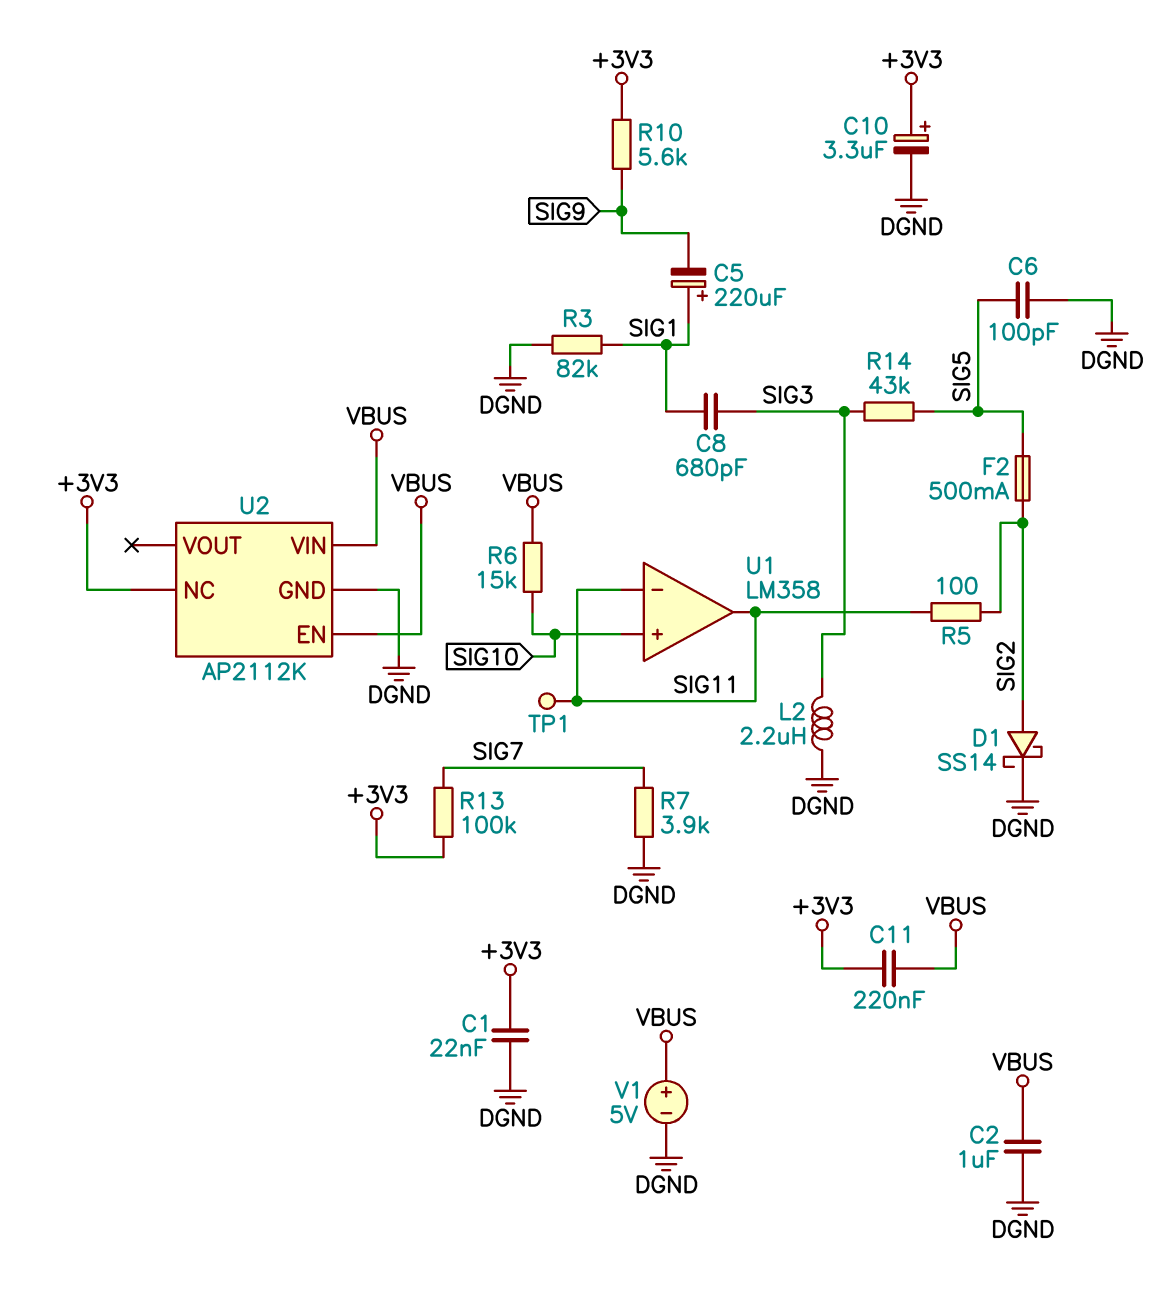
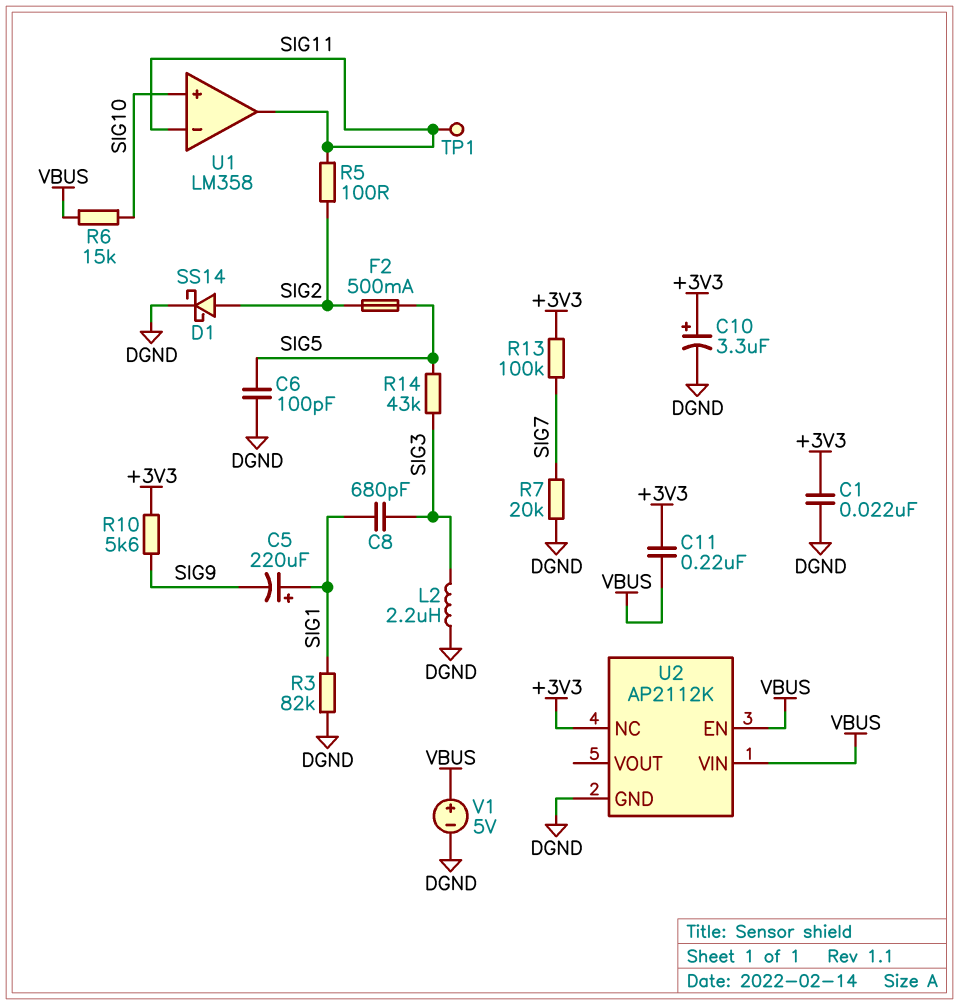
C2: 1uF (DGND, VBUS) -> none
R7: 3.9k (DGND, SIG7) -> 20k (DGND, SIG7)

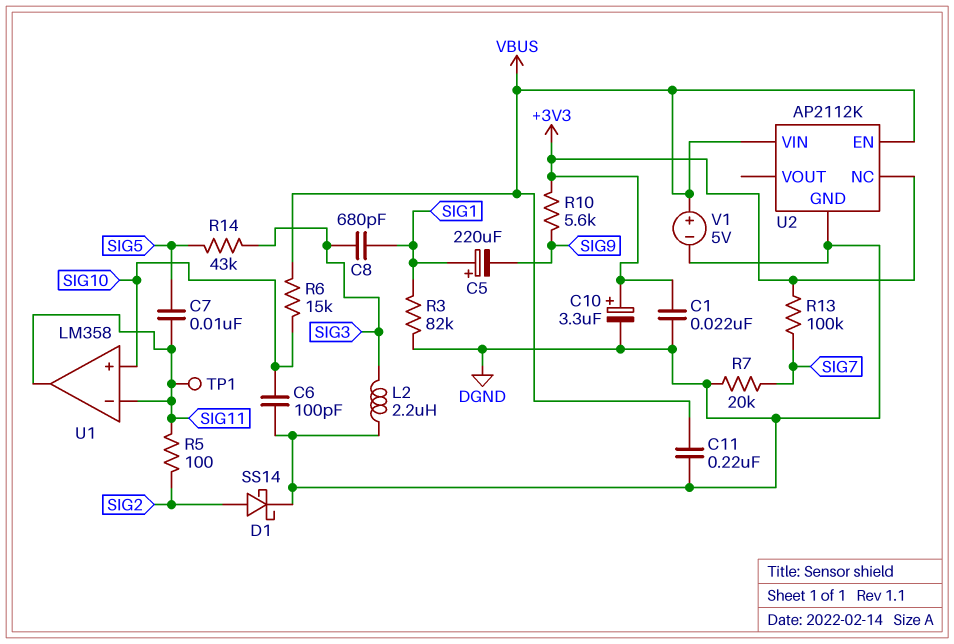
C6: 100pF (DGND, SIG5) -> 100pF (DGND, SIG10)
C7: none -> 10nF (SIG5, SIG11)
C11: 220nF (+3V3, VBUS) -> 220nF (DGND, VBUS)
F2: 500mA (SIG2, SIG5) -> none

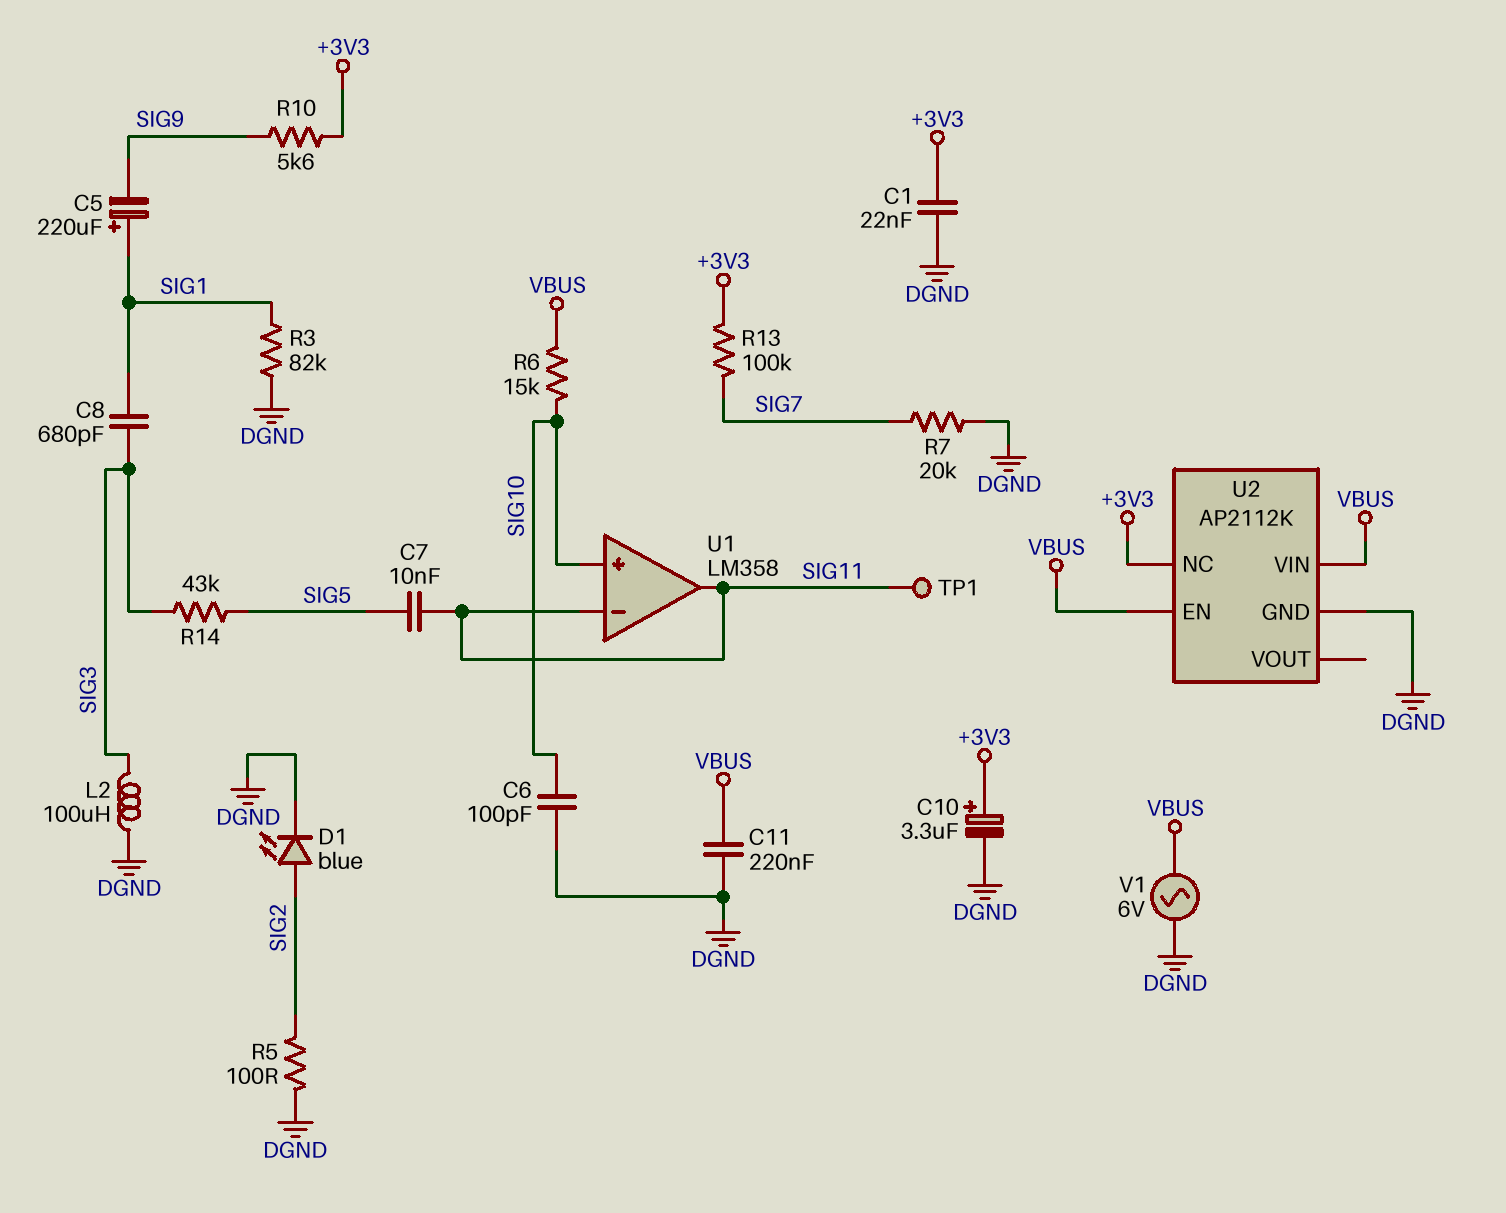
D1: schottky SS14 (A SIG2, K DGND) -> LED blue (A SIG2, K DGND)
L2: 2.2uH (DGND, SIG3) -> 100uH (DGND, SIG3)
R5: 100 (SIG2, SIG11) -> 100 (DGND, SIG2)
V1: 5V (plus VBUS, minus DGND) -> AC 6V (DGND, VBUS)

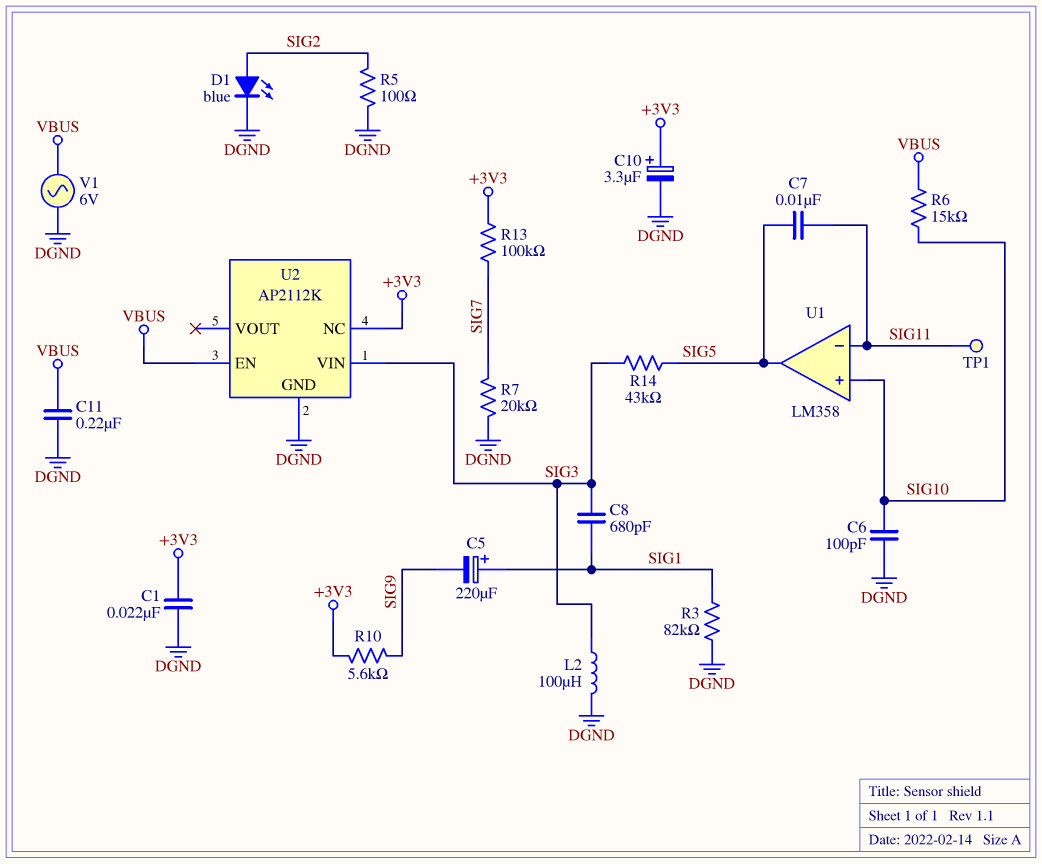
U1 pin out: SIG11 -> SIG5
U2 pin VIN: VBUS -> SIG3

